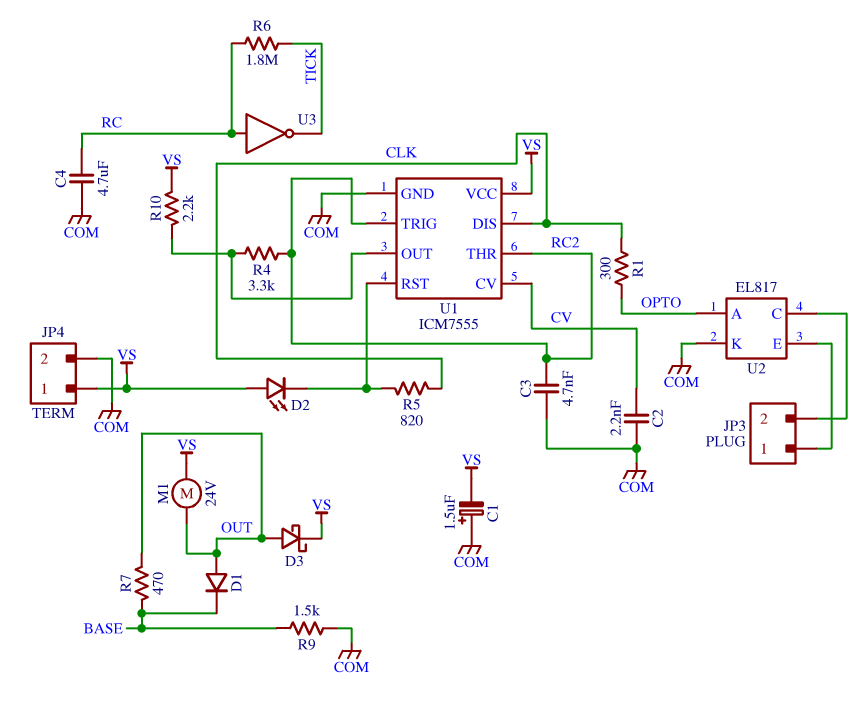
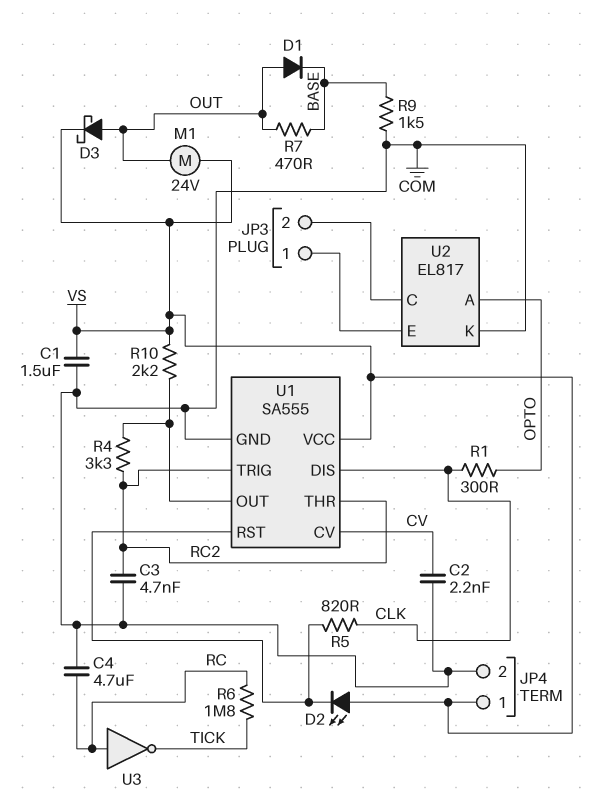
C1: 1.5uF (plus COM, minus VS) -> 1.5uF (COM, VS)
U1: ICM7555 -> SA555

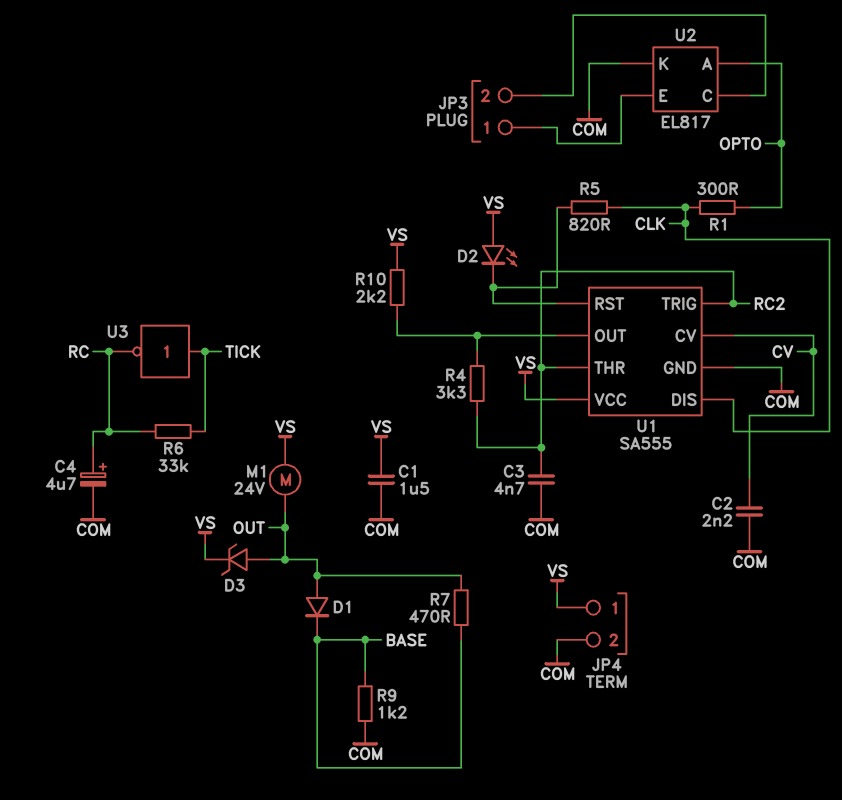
C4: 4.7uF (COM, RC) -> 4.7uF (plus RC, minus COM)
D3: schottky (A OUT, K VS) -> zener (A OUT, K VS)
R6: 1.8M (RC, TICK) -> 33k (RC, TICK)
R9: 1.5k (BASE, COM) -> 1.2k (BASE, COM)
U3: NOT (in RC, out TICK) -> NOT (in TICK, out RC)

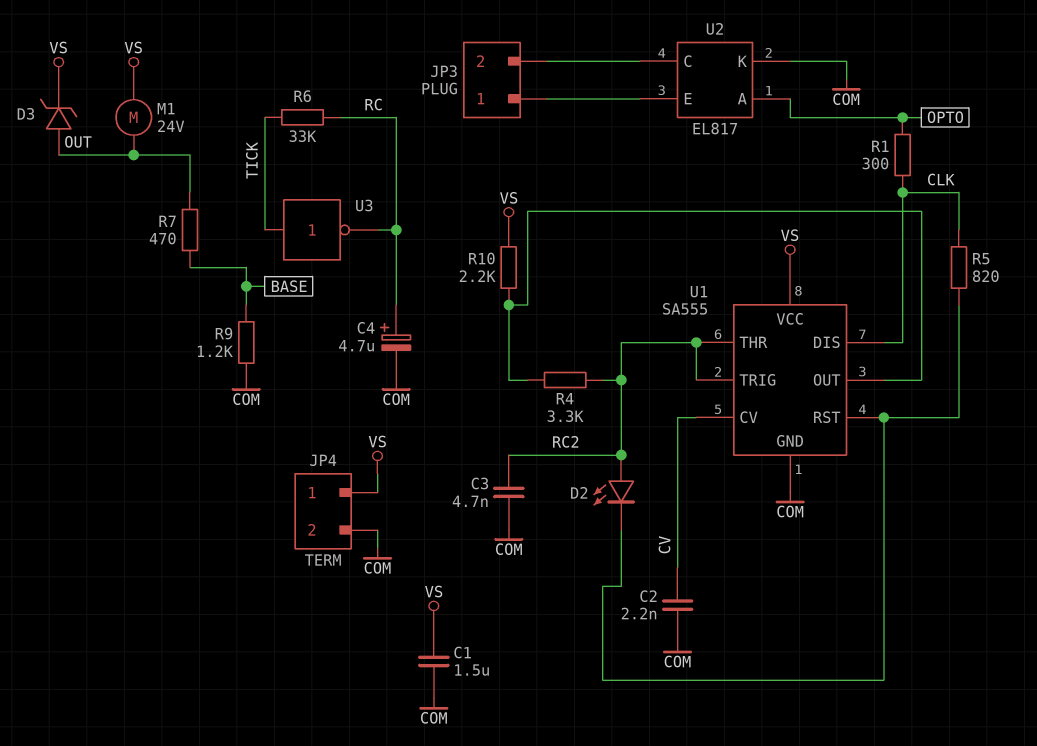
D1: diode (A OUT, K BASE) -> none
D2: LED (A VS, K U1/RST) -> LED (A RC2, K U1/RST)

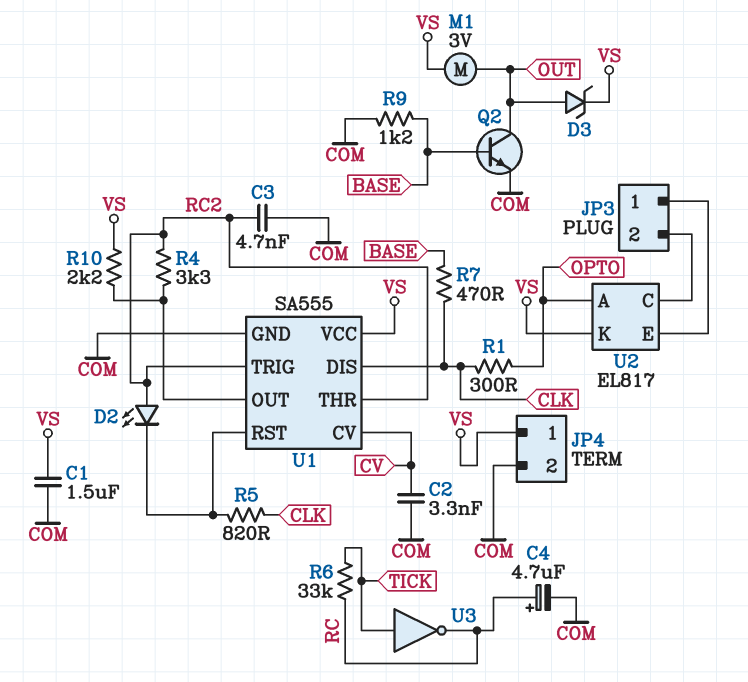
C2: 2.2nF (COM, CV) -> 3.3nF (COM, CV)
M1: motor 24V (OUT, VS) -> motor 3V (OUT, VS)
Q2: none -> NPN (B BASE, C OUT, E COM)
R7: 470 (BASE, OUT) -> 470 (BASE, CLK)
U2 pin K: COM -> VS

